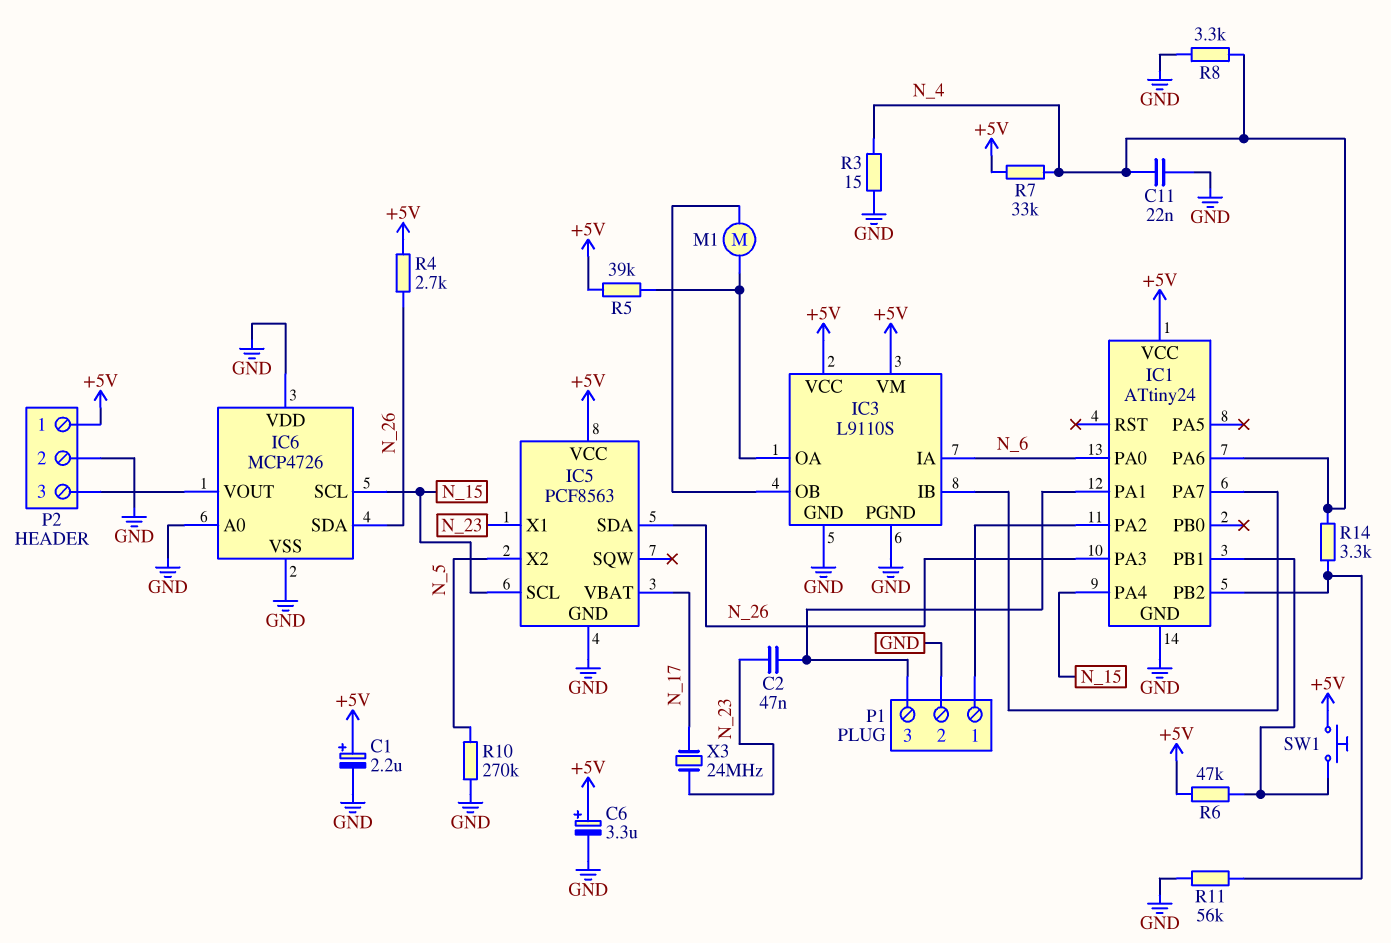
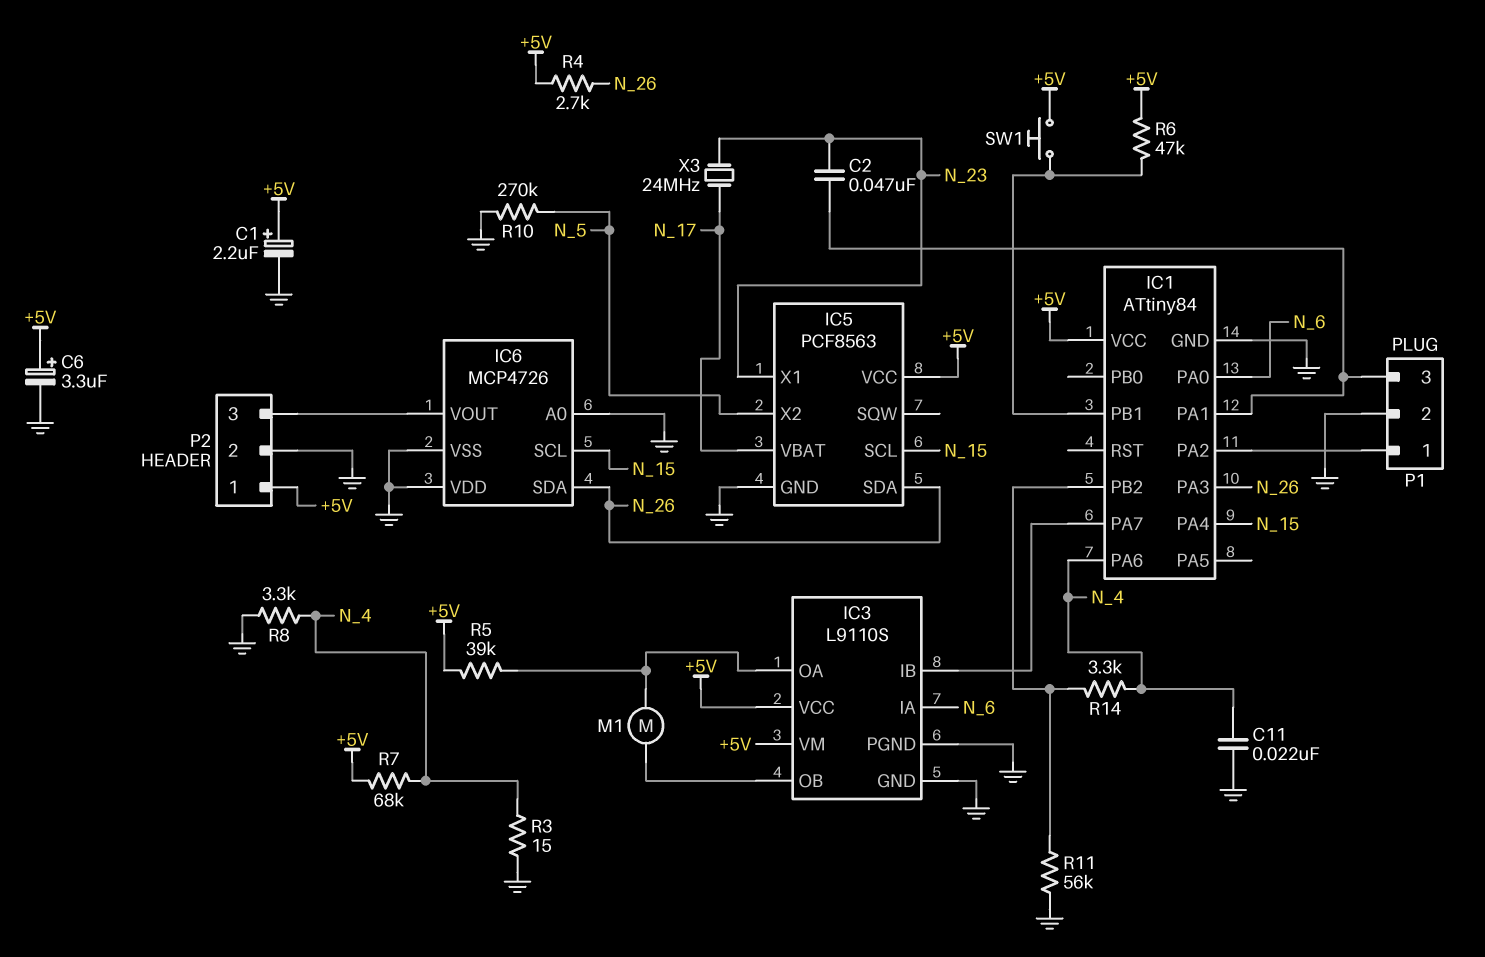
IC1: ATtiny24 -> ATtiny84
R7: 33k (+5V, N_4) -> 68k (+5V, N_4)

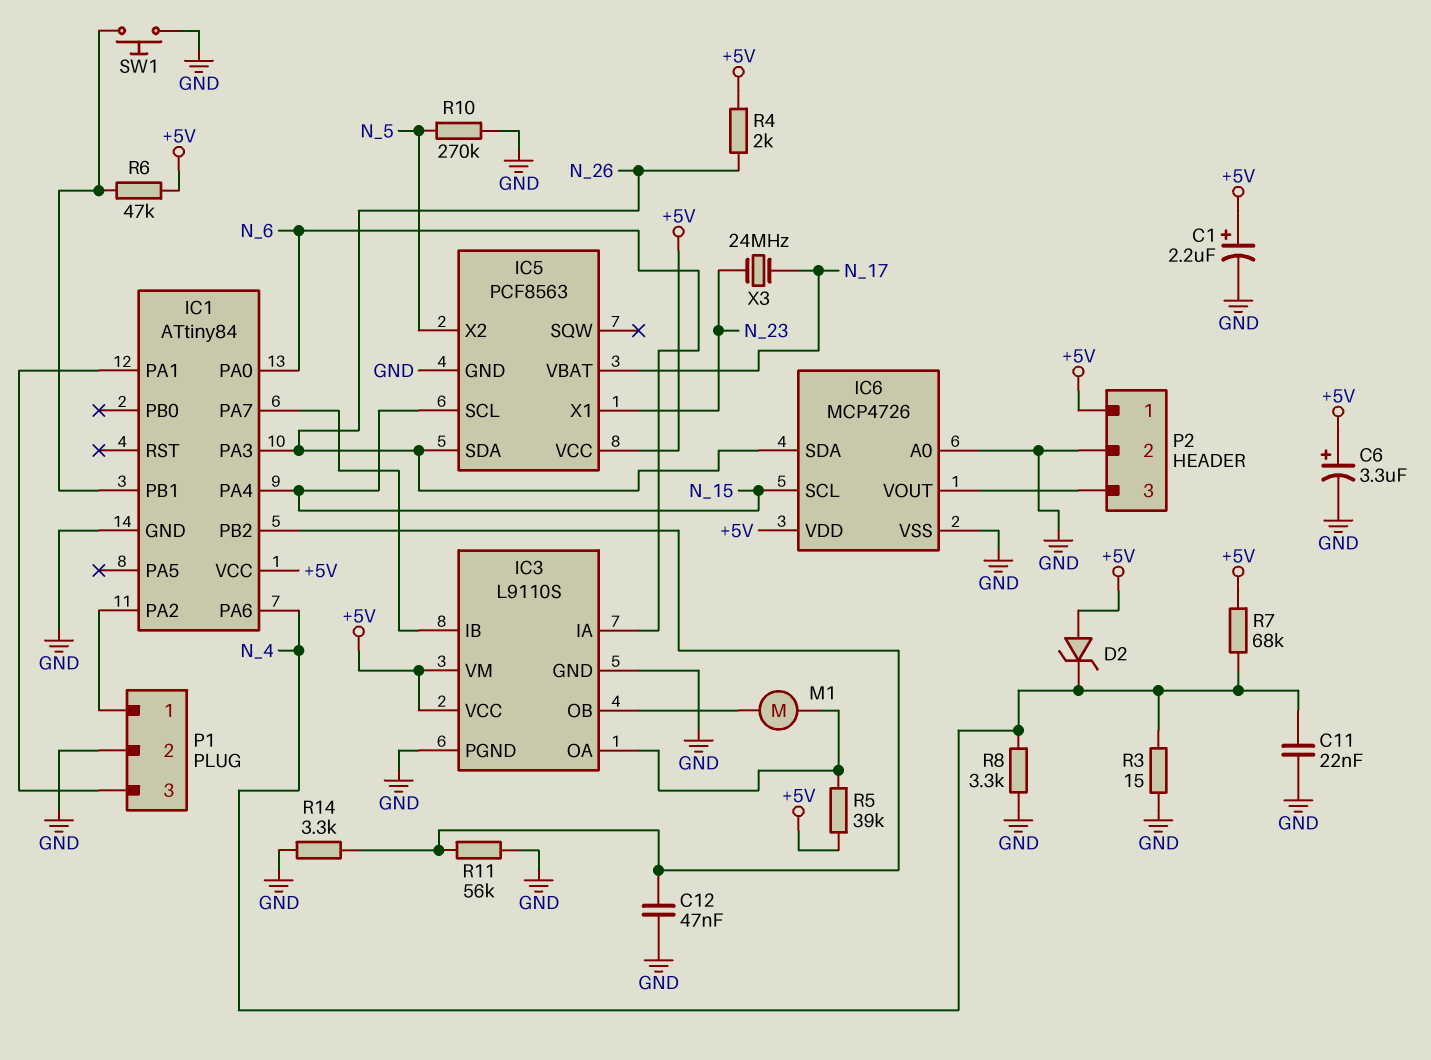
C2: 47nF (IC1/PA1, N_23) -> none
C12: none -> 47nF (GND, IC1/PB2)
D2: none -> zener (A +5V, K N_4)
IC6 pin VDD: GND -> +5V
R4: 2.7k (+5V, N_26) -> 2k (+5V, N_26)
R14: 3.3k (IC1/PB2, N_4) -> 3.3k (GND, IC1/PB2)
SW1: button (+5V, IC1/PB1) -> button (GND, IC1/PB1)

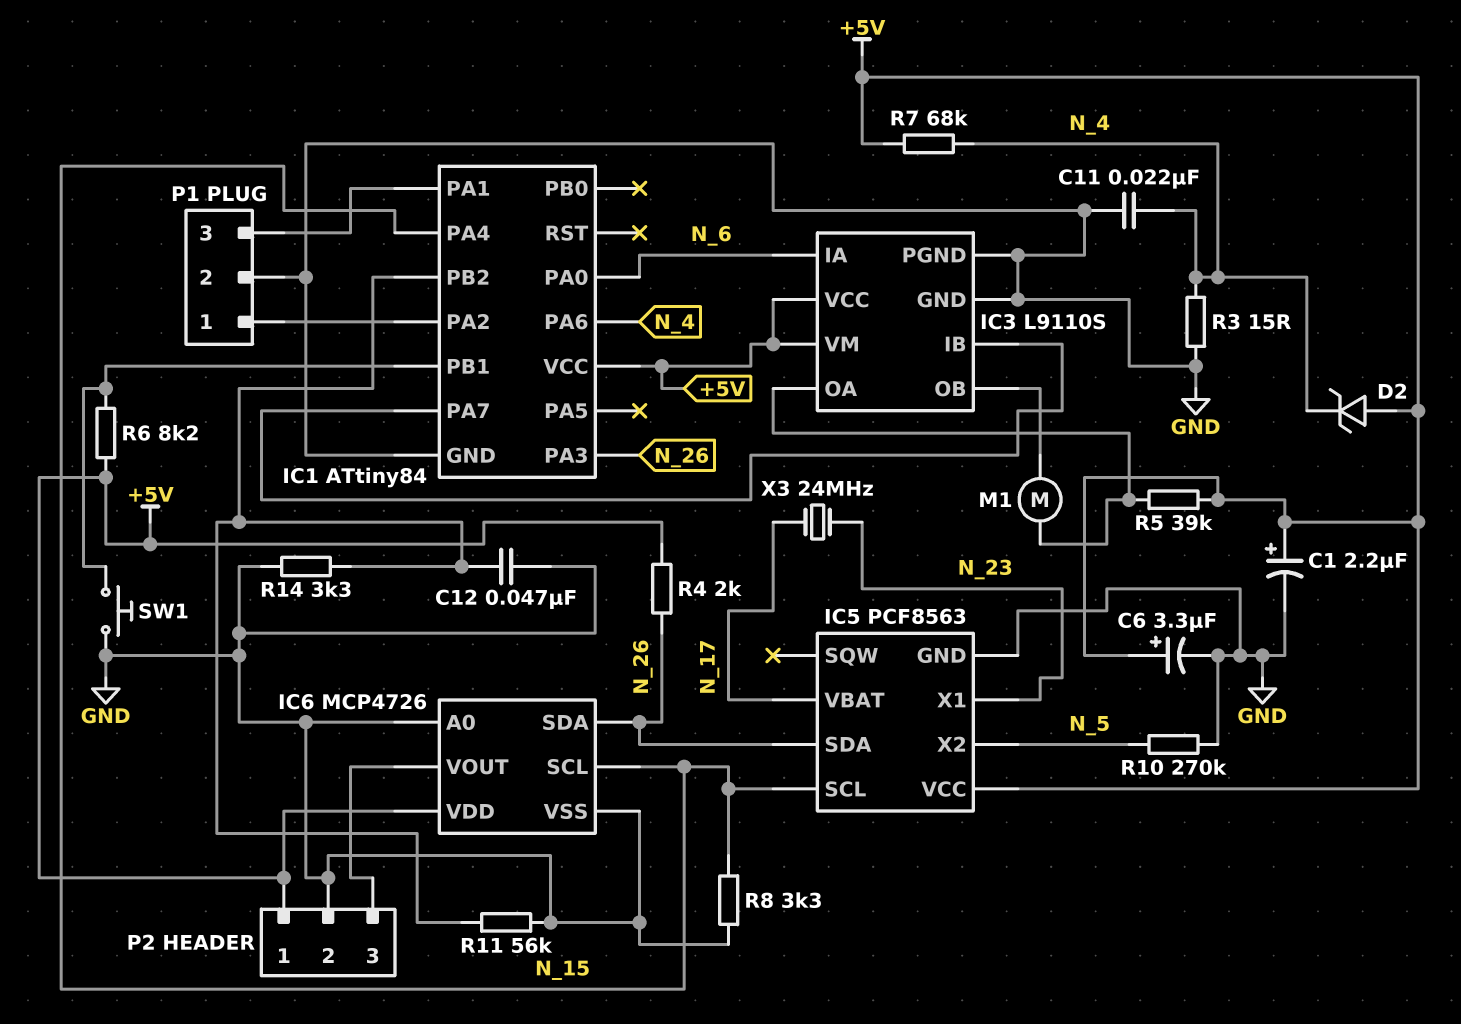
R6: 47k (+5V, IC1/PB1) -> 8.2k (+5V, IC1/PB1)
R8: 3.3k (GND, N_4) -> 3.3k (GND, N_15)

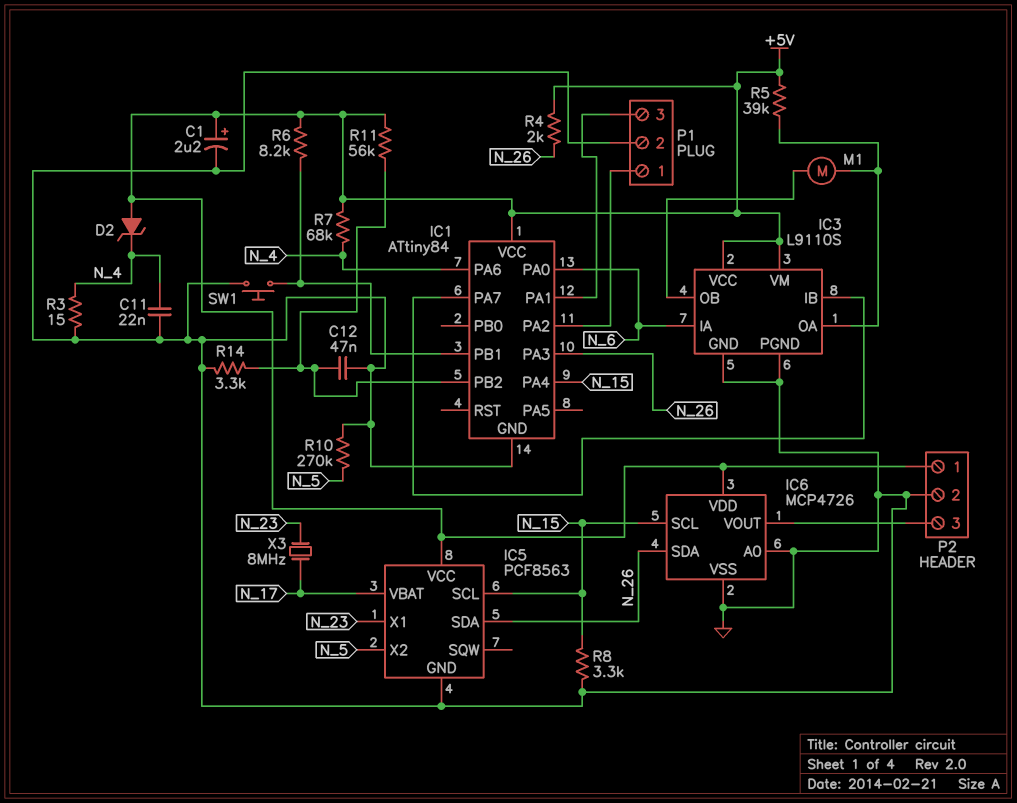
C6: 3.3uF (plus +5V, minus GND) -> none
R11: 56k (GND, IC1/PB2) -> 56k (+5V, IC1/PB2)
X3: 24MHz (N_17, N_23) -> 8MHz (N_17, N_23)

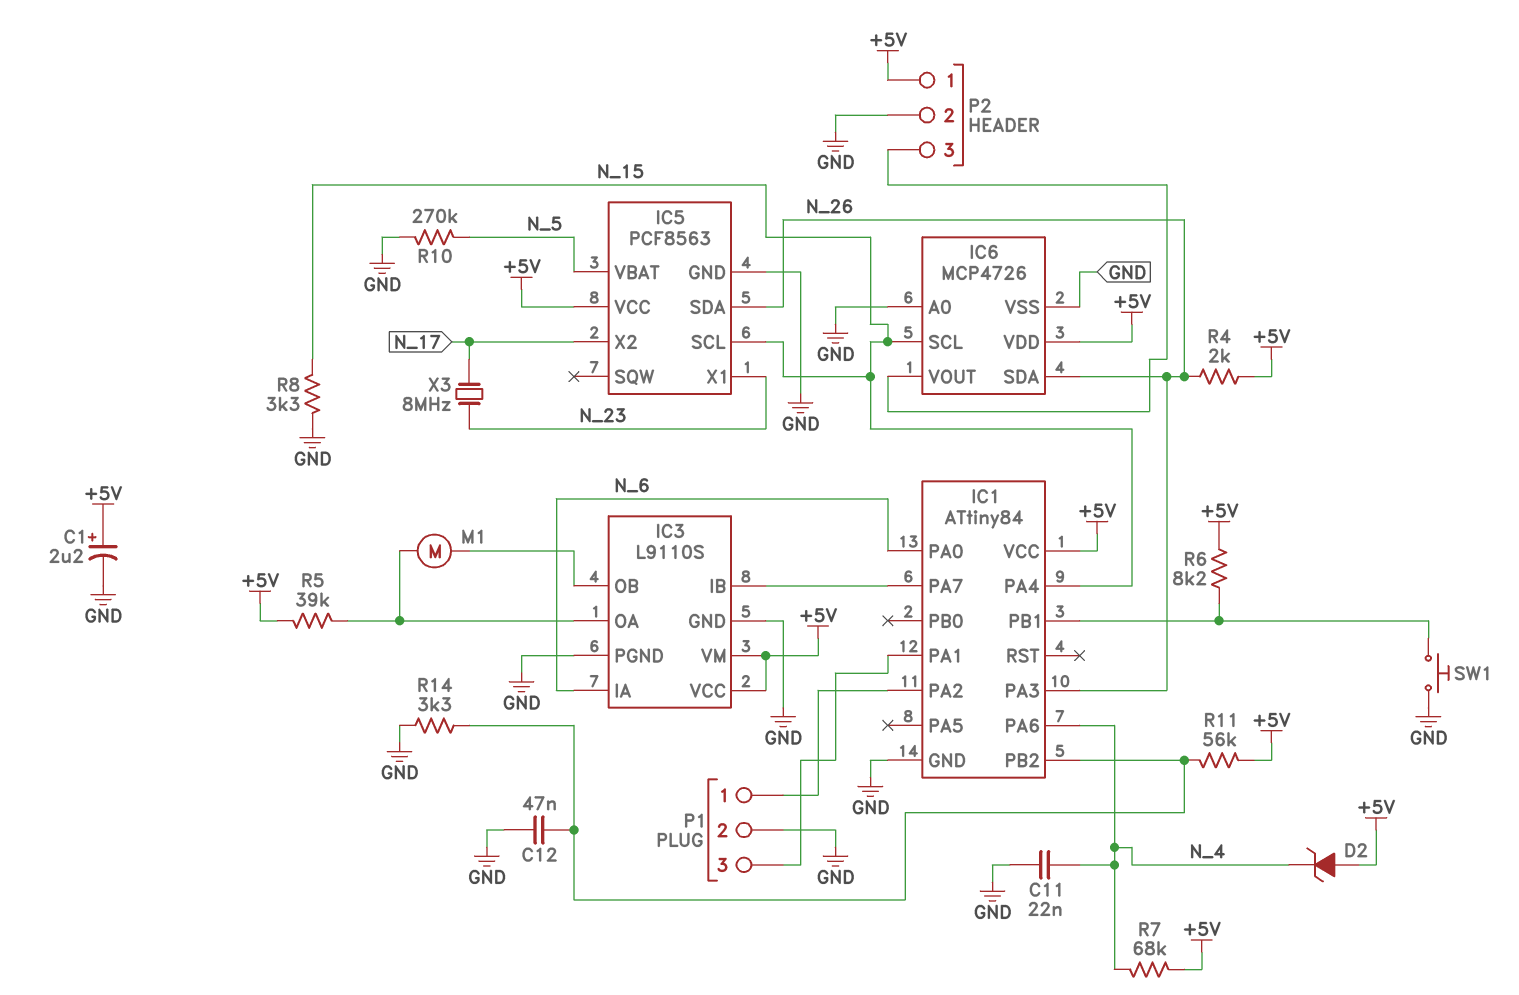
IC5 pin VBAT: N_17 -> N_5
IC5 pin X2: N_5 -> N_17
R3: 15 (GND, N_4) -> none

